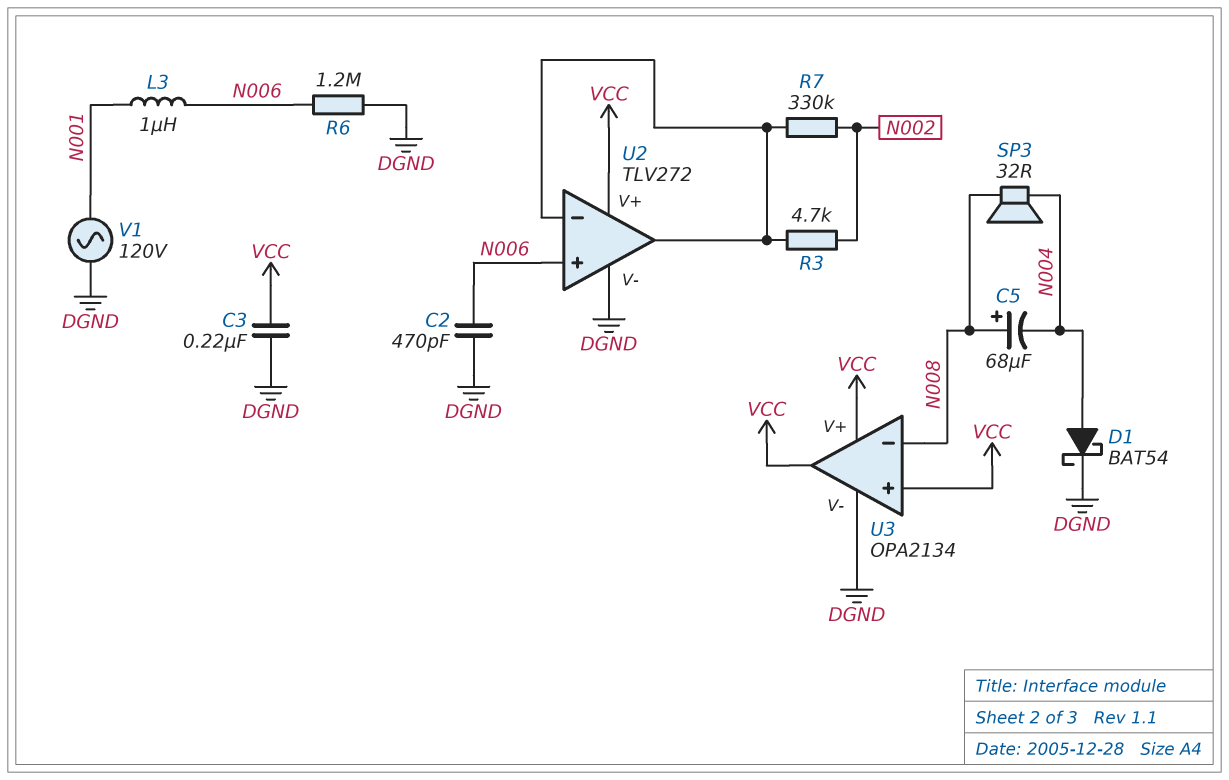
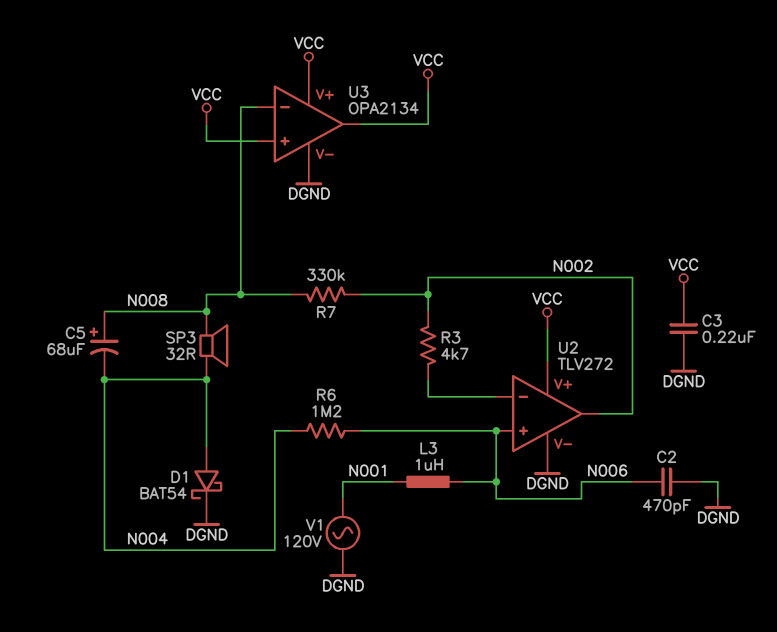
R6: 1.2M (DGND, N006) -> 1.2M (N004, N006)
R7: 330k (N002, U2/in-) -> 330k (N002, N008)
U2 pin out: U2/in- -> N002

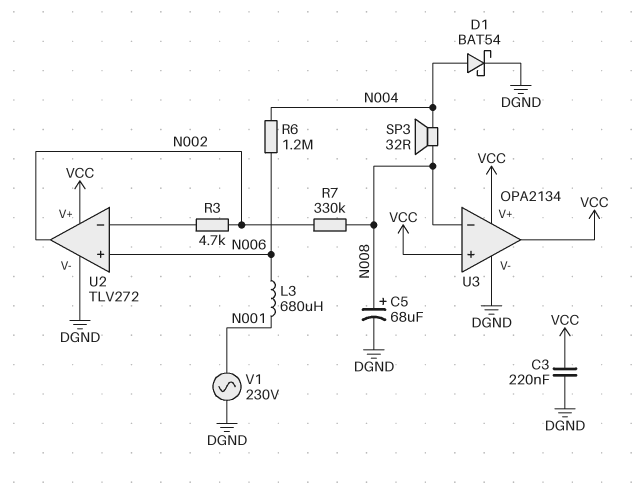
C2: 470pF (DGND, N006) -> none
C5: 68uF (plus N008, minus N004) -> 68uF (plus N008, minus DGND)
L3: 1uH (N001, N006) -> 680uH (N001, N006)
V1: AC 120V (DGND, N001) -> AC 230V (DGND, N001)

